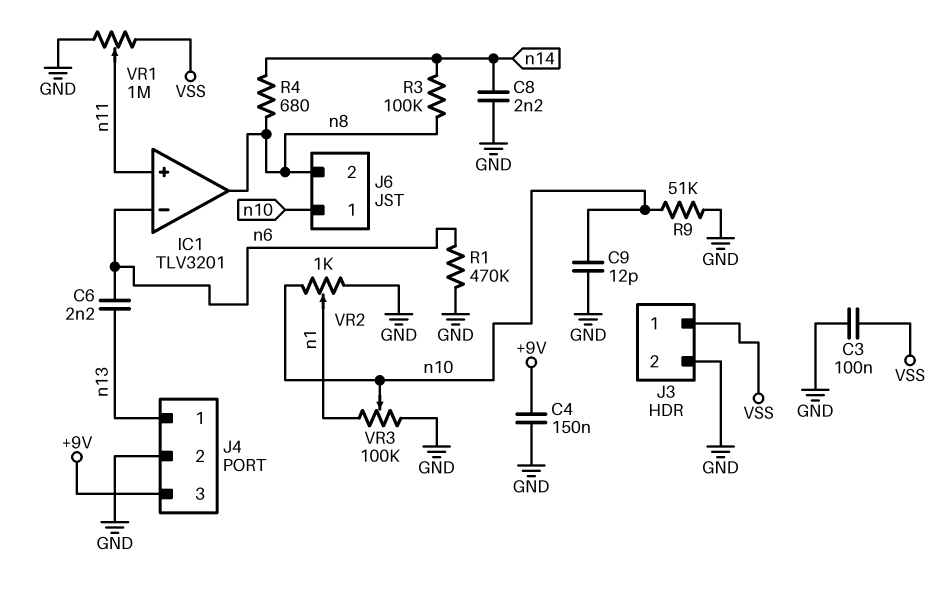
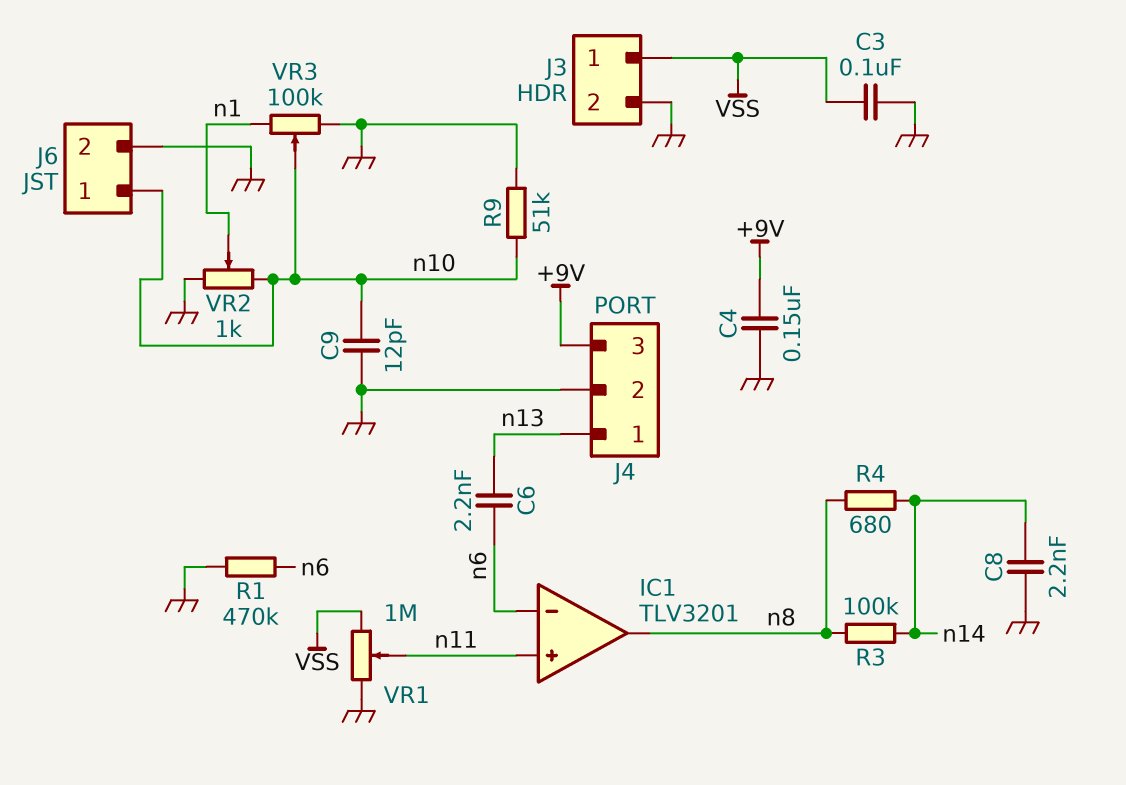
J6 pin 2: n8 -> GND

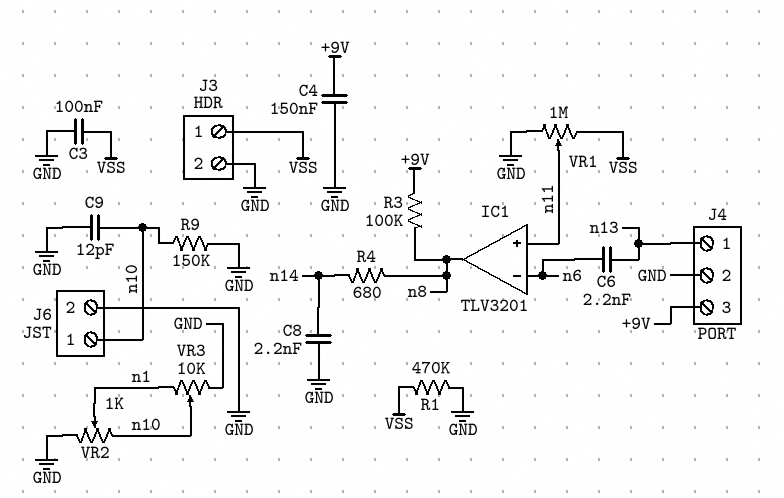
R1: 470k (GND, n6) -> 470k (GND, VSS)
R3: 100k (n8, n14) -> 100k (+9V, n8)
R9: 51k (GND, n10) -> 150k (GND, n10)
VR3: 100k (GND, n1, wiper n10) -> 10k (GND, n1, wiper n10)

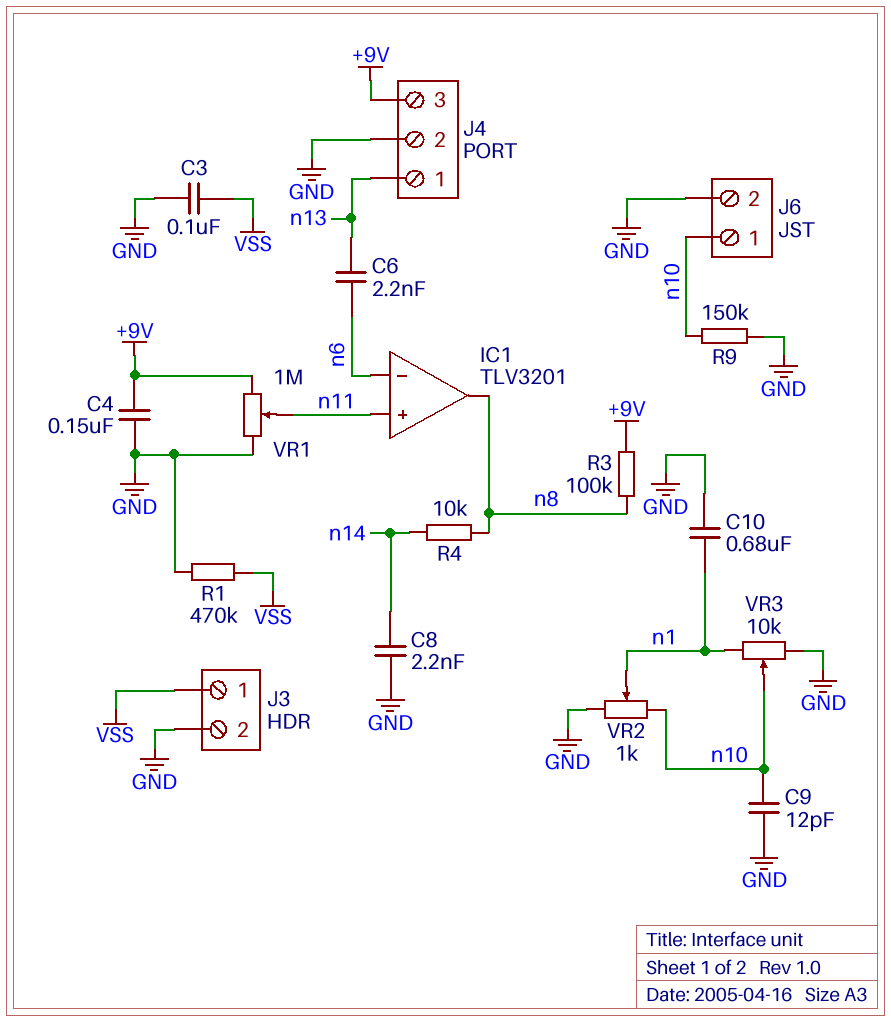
C10: none -> 680nF (GND, n1)
R4: 680 (n8, n14) -> 10k (n8, n14)
VR1: 1M (GND, VSS, wiper n11) -> 1M (+9V, GND, wiper n11)

